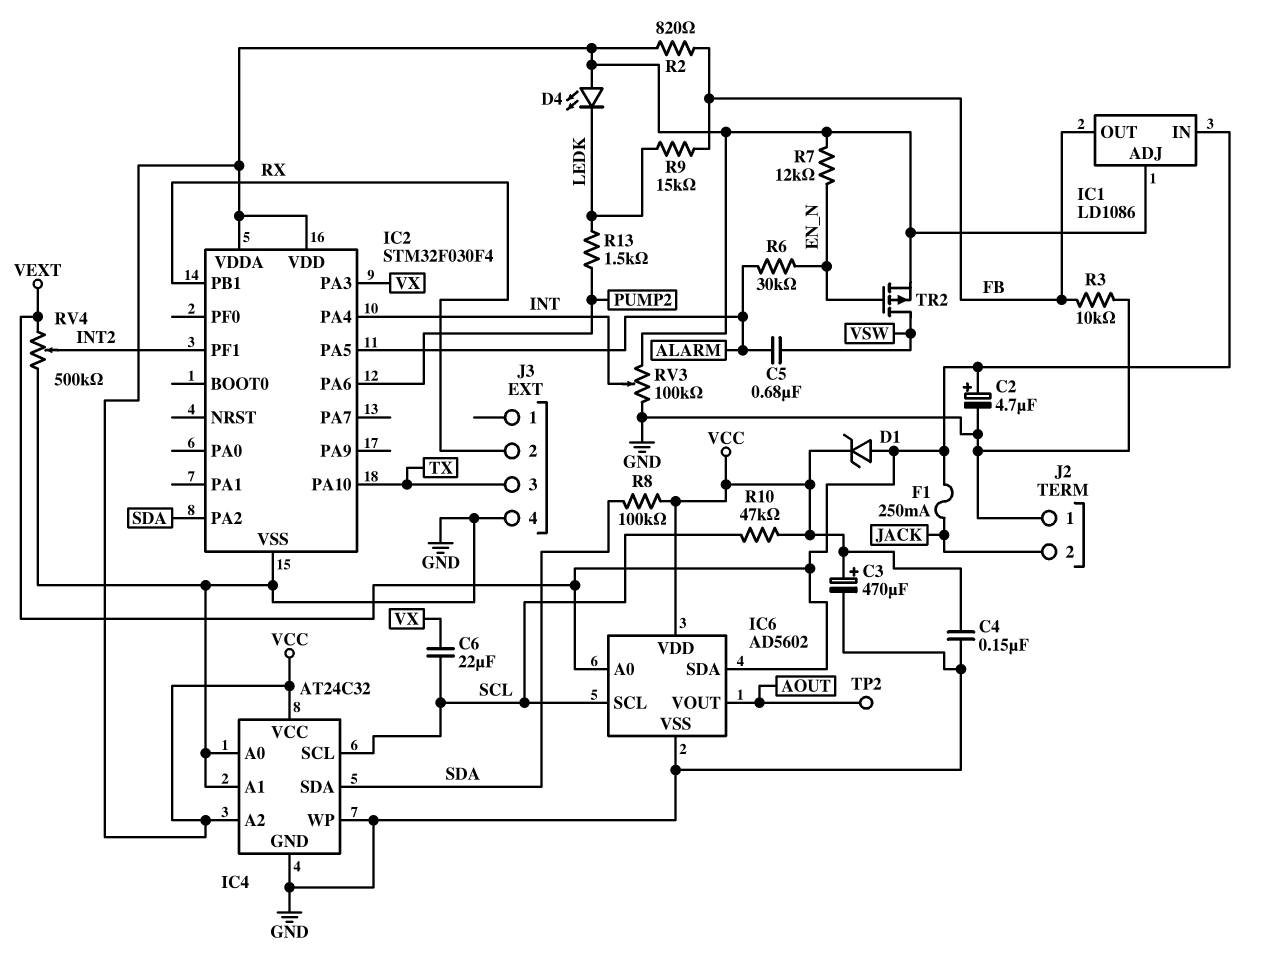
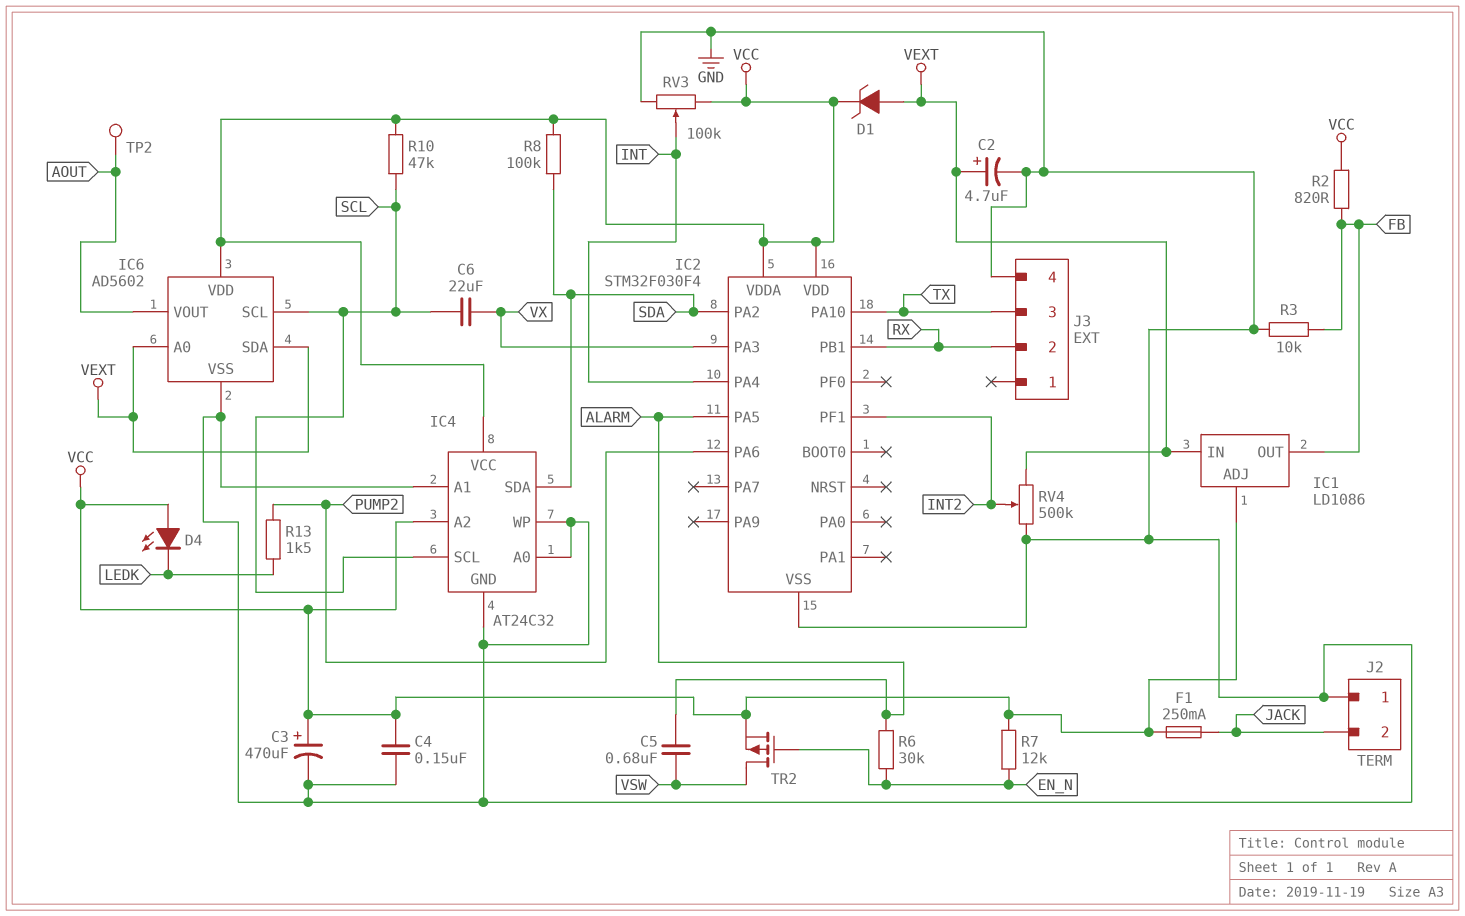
F1: 250mA (JACK, VEXT) -> 250mA (JACK, VCC)
R9: 15k (FB, LEDK) -> none

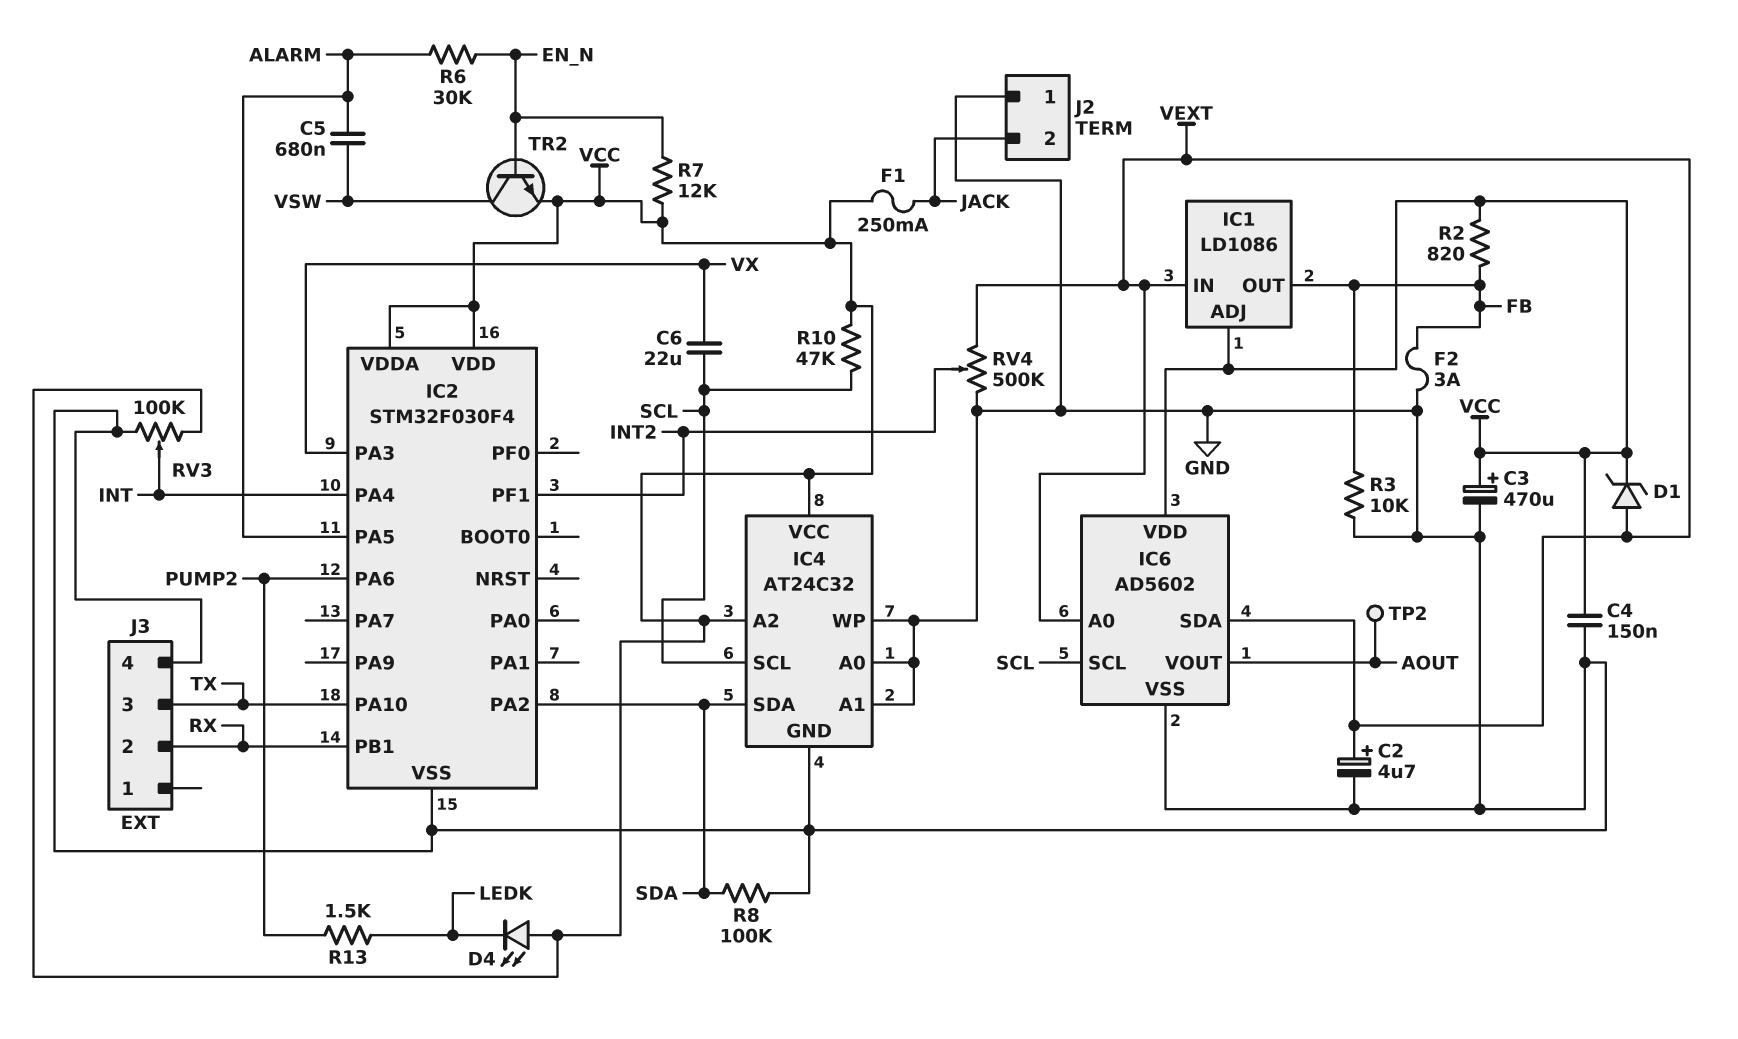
F2: none -> 3A (FB, GND)
R8: 100k (SDA, VCC) -> 100k (GND, SDA)
TR2: PMOS (G EN_N, D VSW, S VCC) -> NPN (B EN_N, C VSW, E VCC)

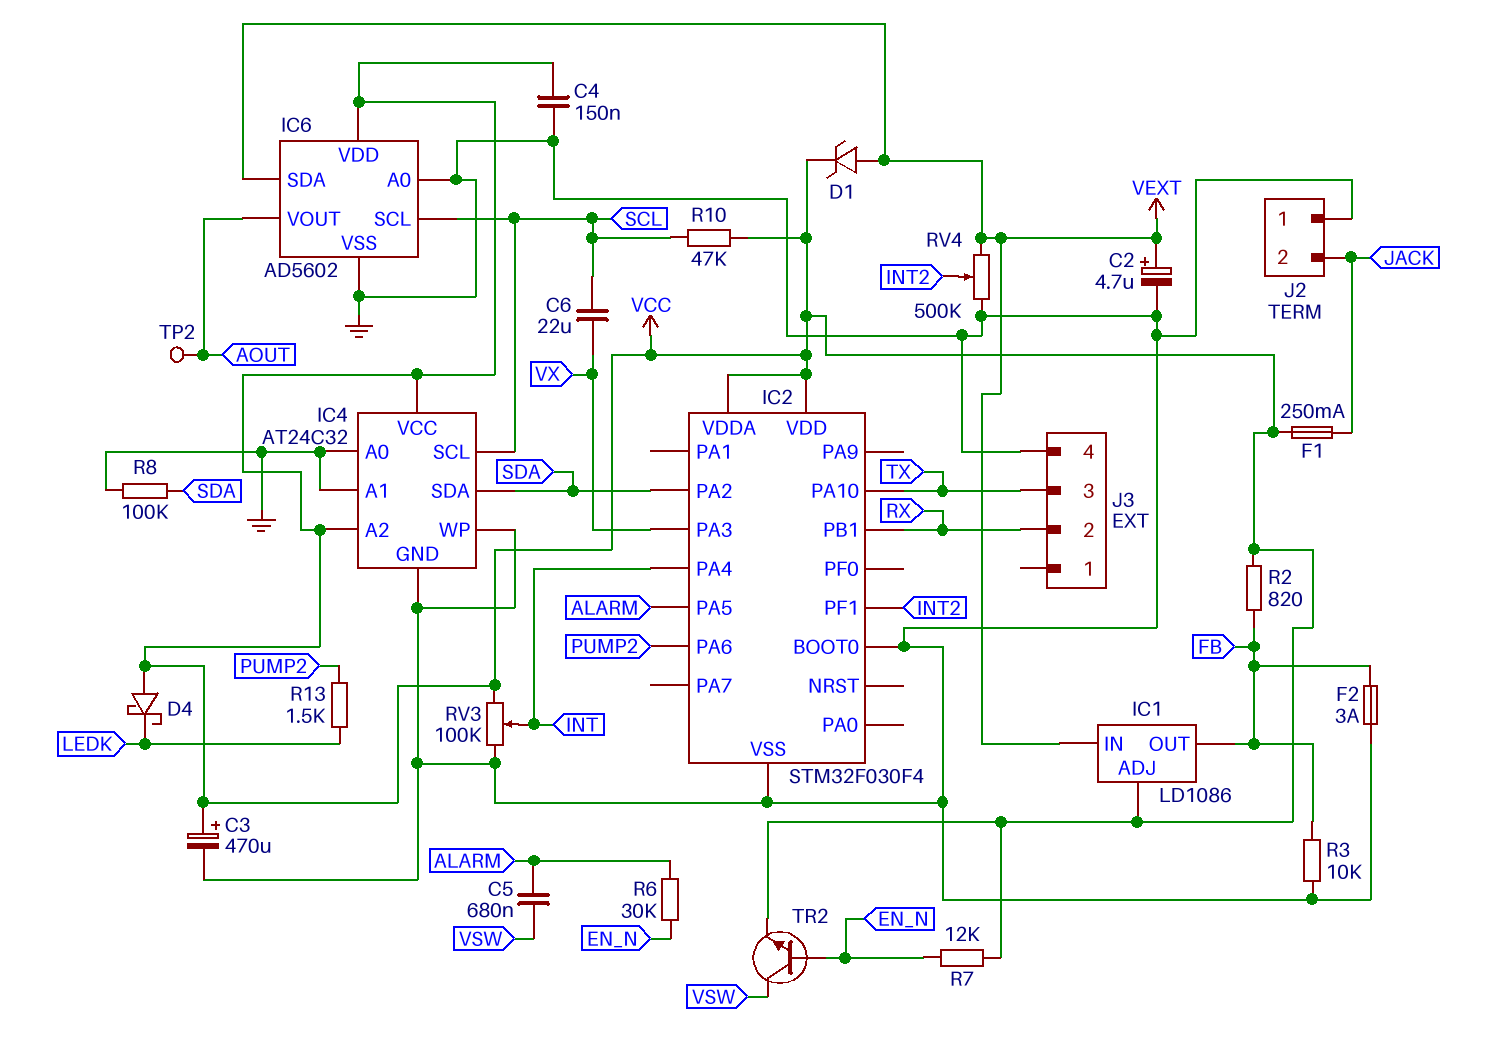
D4: LED (A VCC, K LEDK) -> schottky (A VCC, K LEDK)
IC2 pin BOOT0: none -> GND
IC6 pin A0: VEXT -> GND

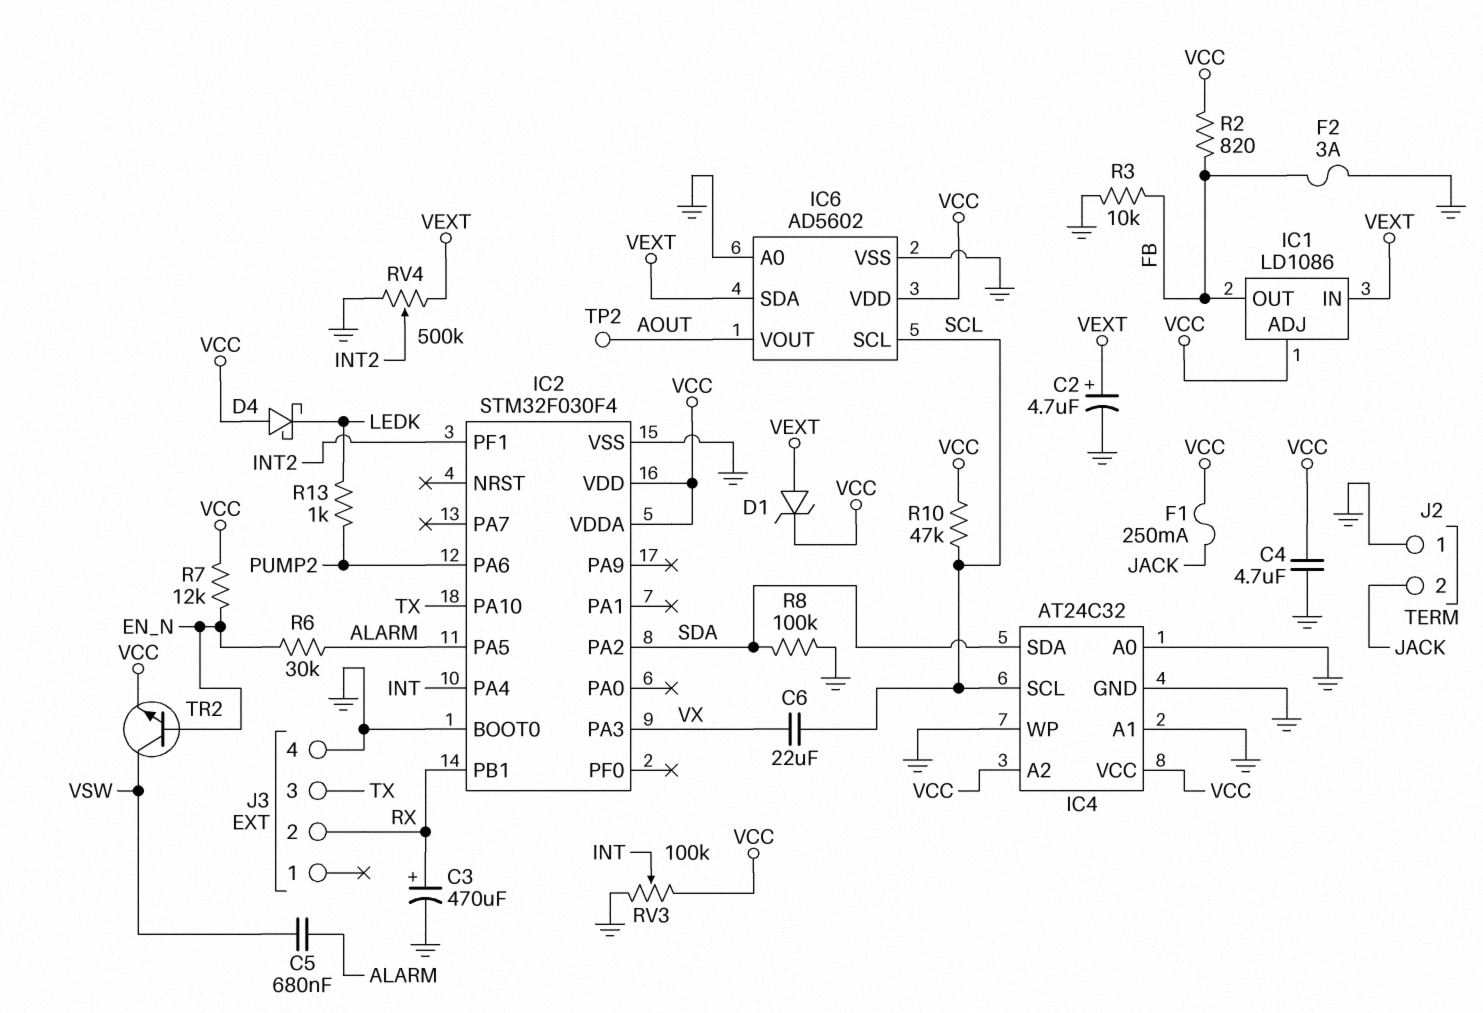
C3: 470uF (plus VCC, minus GND) -> 470uF (plus RX, minus GND)
C4: 150nF (GND, VCC) -> 4.7uF (GND, VCC)
R13: 1.5k (LEDK, PUMP2) -> 1k (LEDK, PUMP2)

